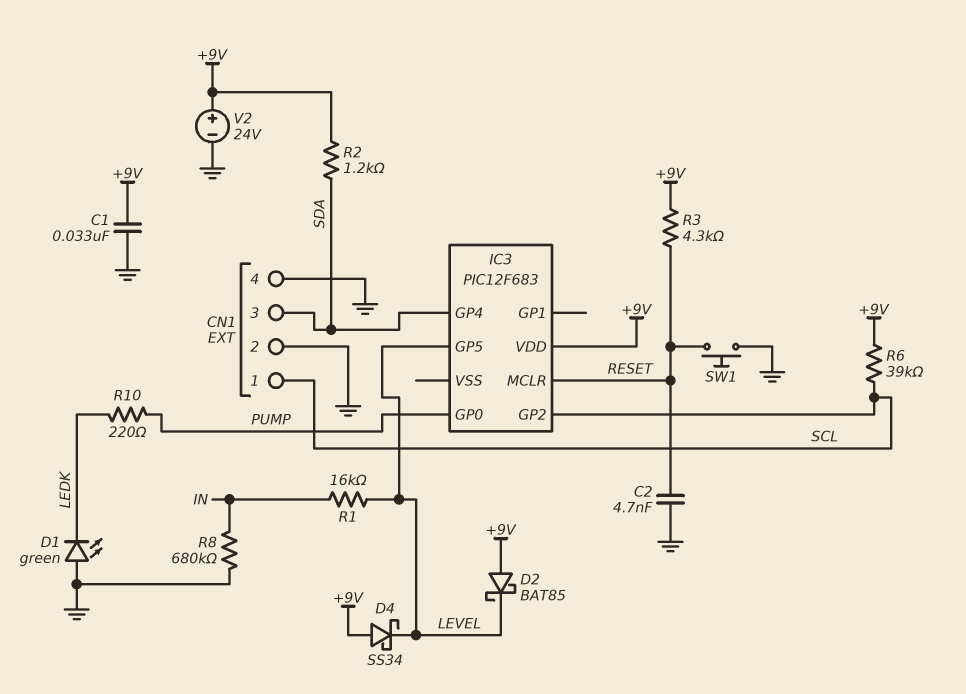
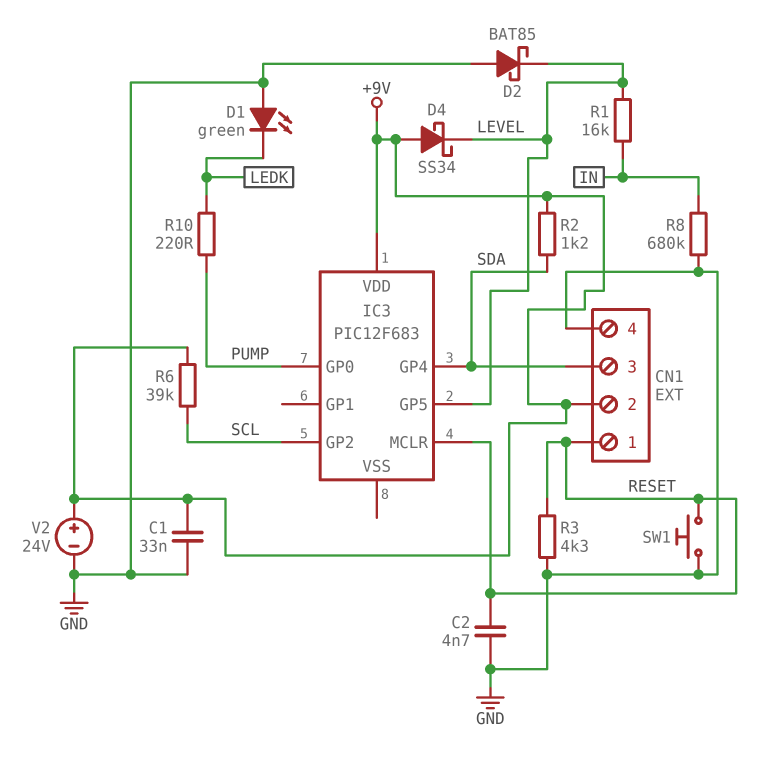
CN1 pin 1: SCL -> RESET
CN1 pin 2: GND -> +9V
D2: schottky BAT85 (A +9V, K LEVEL) -> schottky BAT85 (A GND, K LEVEL)
R3: 4.3k (+9V, RESET) -> 4.3k (GND, RESET)

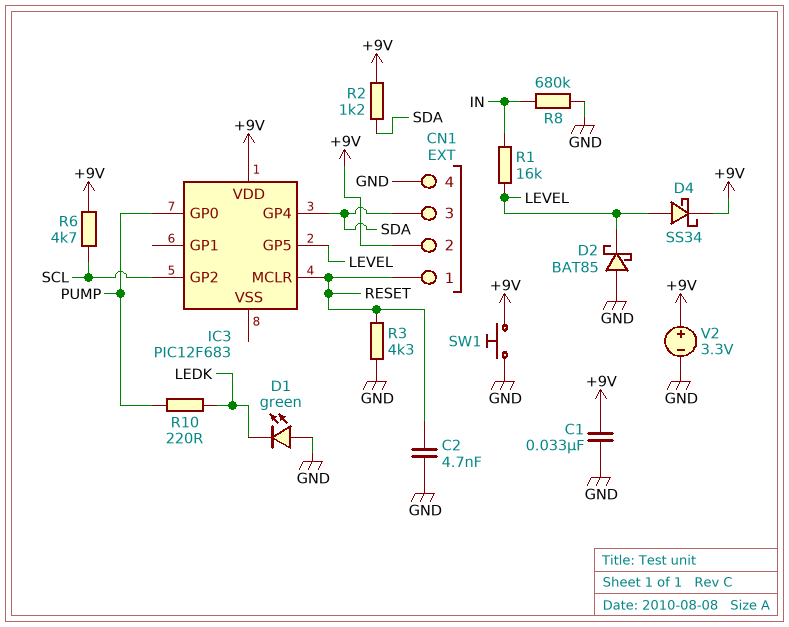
D4: schottky SS34 (A +9V, K LEVEL) -> schottky SS34 (A LEVEL, K +9V)
R6: 39k (+9V, SCL) -> 4.7k (+9V, SCL)
SW1: button (GND, RESET) -> button (+9V, GND)
V2: 24V (plus +9V, minus GND) -> 3.3V (plus +9V, minus GND)

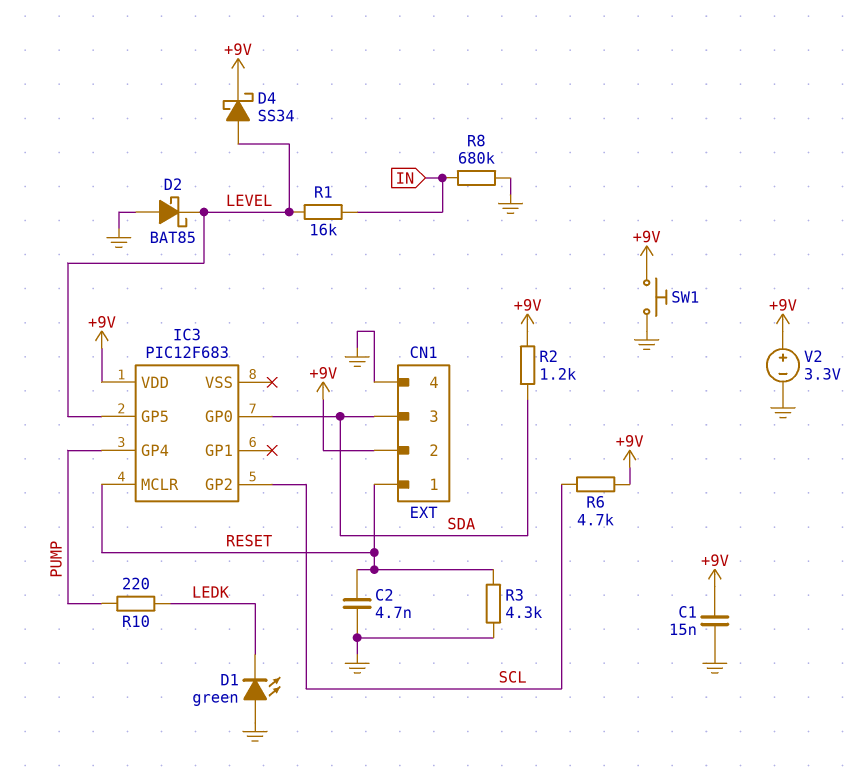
C1: 33nF (+9V, GND) -> 15nF (+9V, GND)
IC3 pin GP0: PUMP -> SDA
IC3 pin GP4: SDA -> PUMP

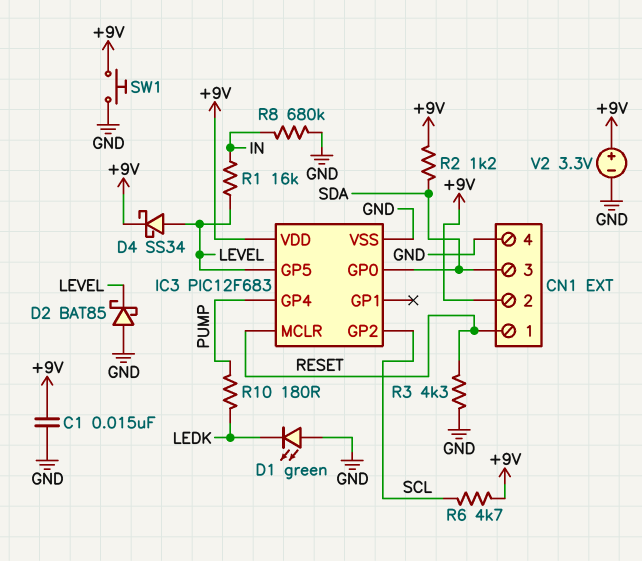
C2: 4.7nF (GND, RESET) -> none
IC3 pin VSS: none -> GND
R10: 220 (LEDK, PUMP) -> 180 (LEDK, PUMP)

